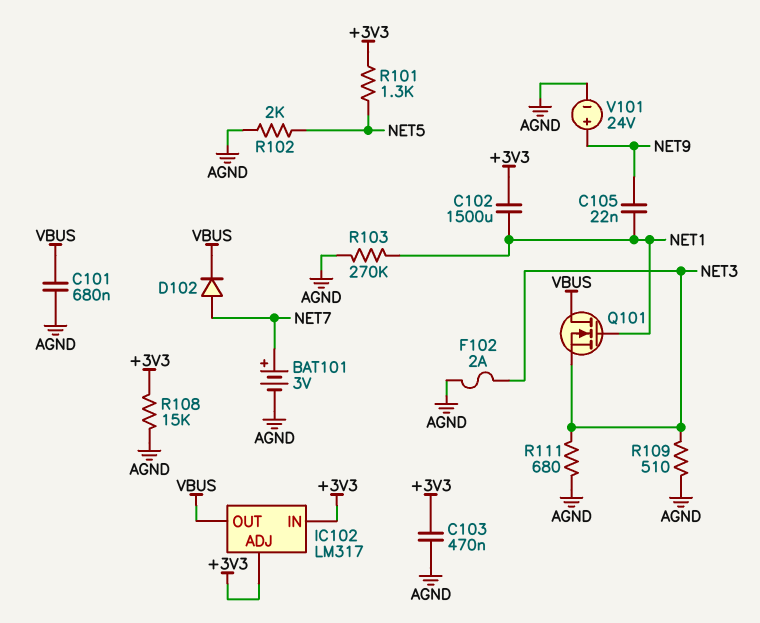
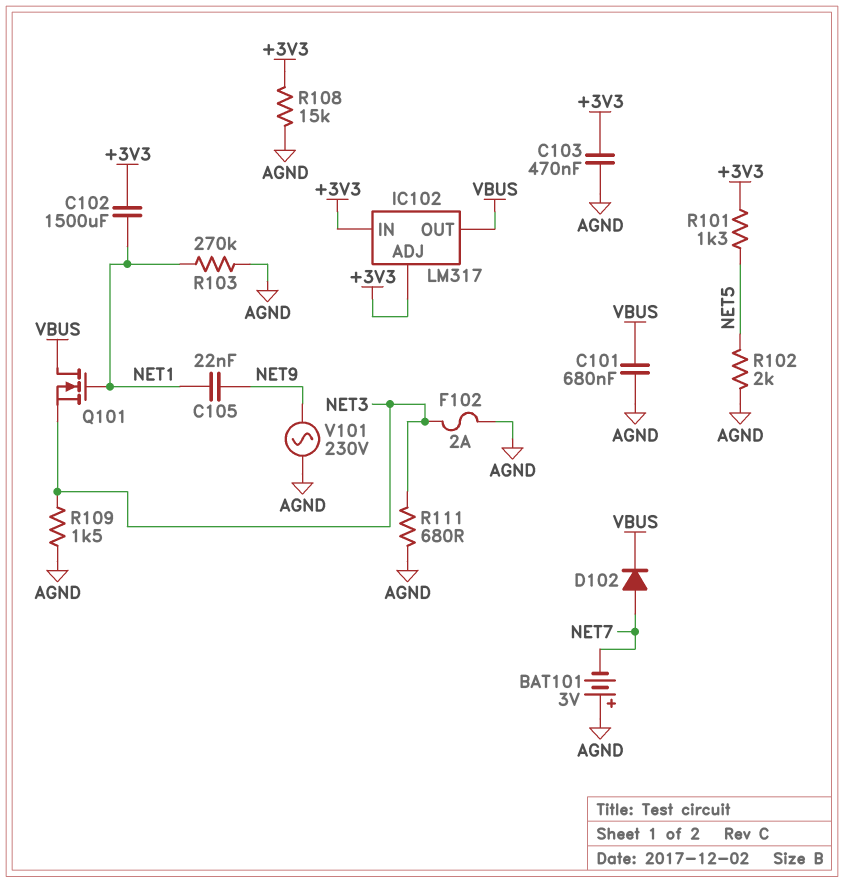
BAT101: 3V (plus NET7, minus AGND) -> 3V (plus AGND, minus NET7)
R109: 510 (AGND, NET3) -> 1.5k (AGND, NET3)
V101: 24V (plus NET9, minus AGND) -> AC 230V (AGND, NET9)

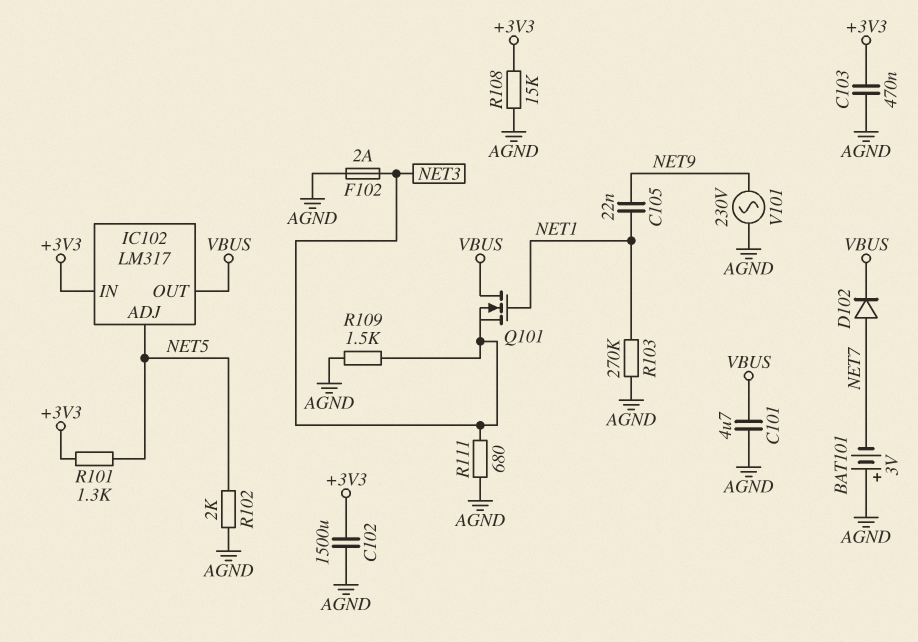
C101: 680nF (AGND, VBUS) -> 4.7uF (AGND, VBUS)
C102: 1500uF (+3V3, NET1) -> 1500uF (+3V3, AGND)
IC102 pin ADJ: +3V3 -> NET5

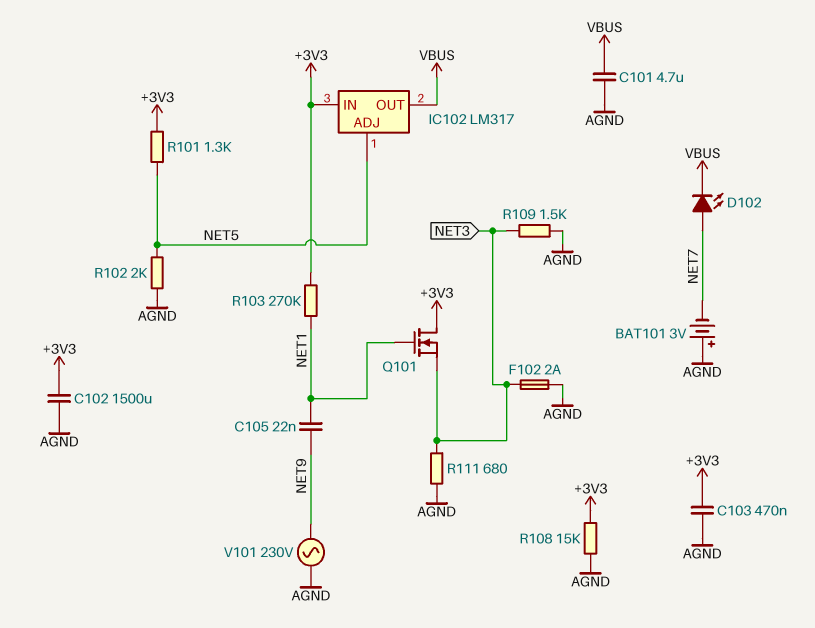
D102: diode (A NET7, K VBUS) -> LED (A NET7, K VBUS)
Q101: NMOS (G NET1, D VBUS, S NET3) -> NMOS (G NET1, D +3V3, S NET3)
R103: 270k (AGND, NET1) -> 270k (+3V3, NET1)

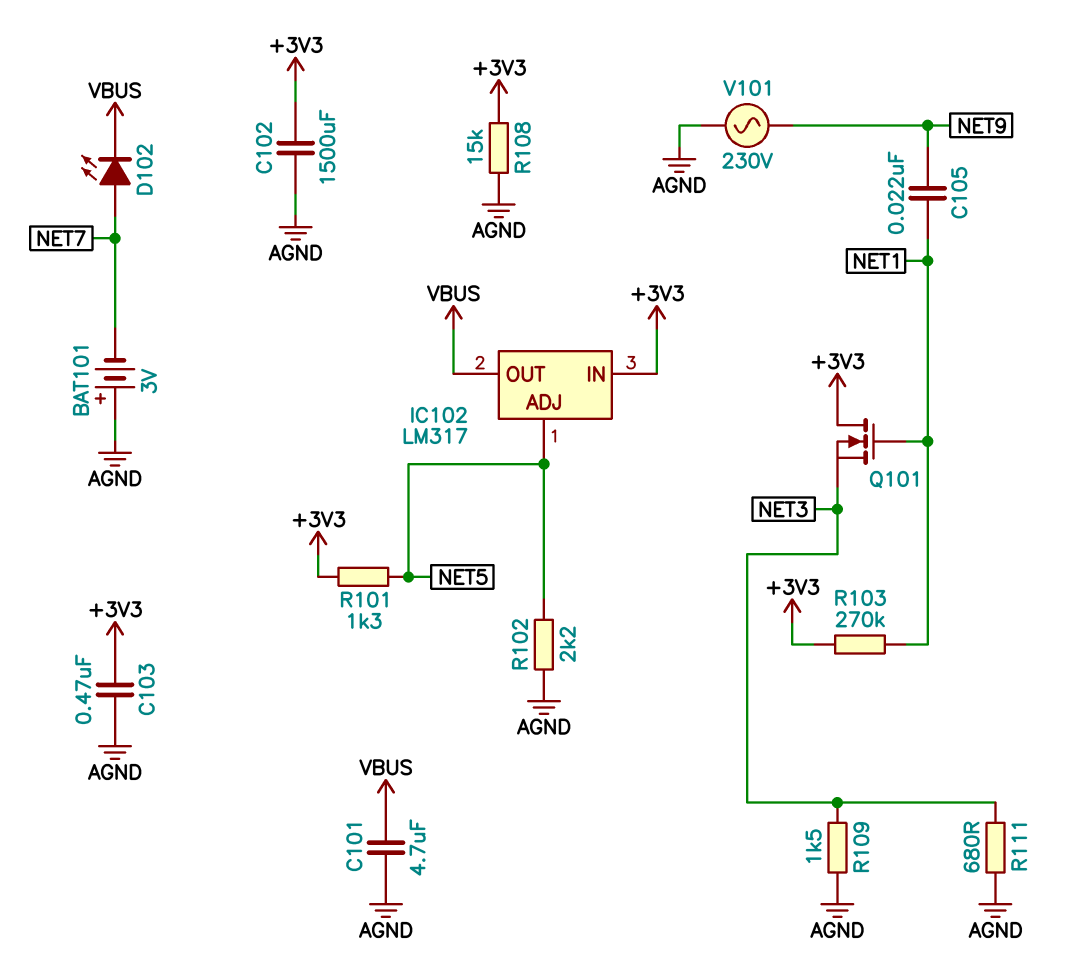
F102: 2A (AGND, NET3) -> none
R102: 2k (AGND, NET5) -> 2.2k (AGND, NET5)

